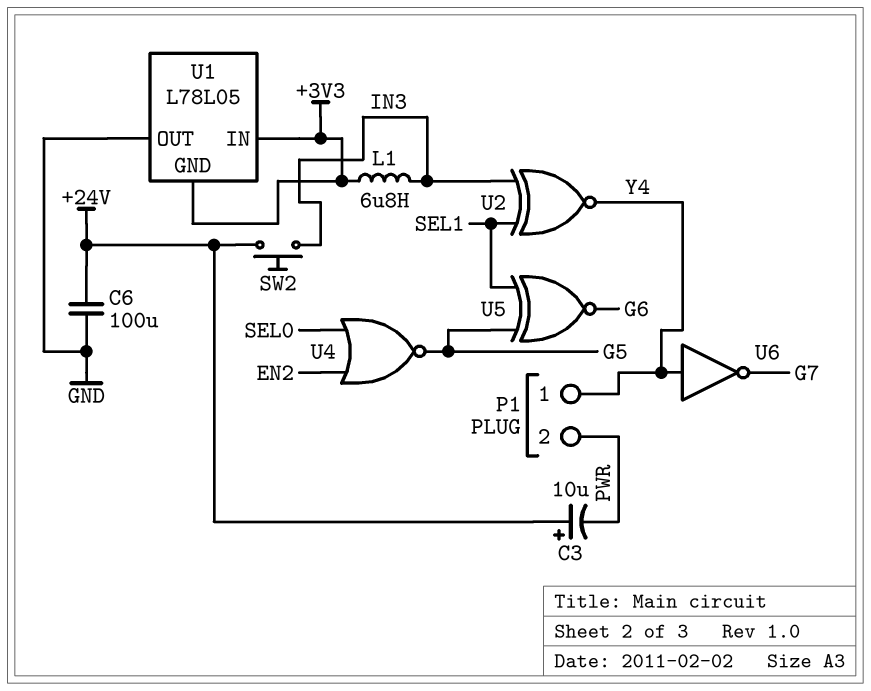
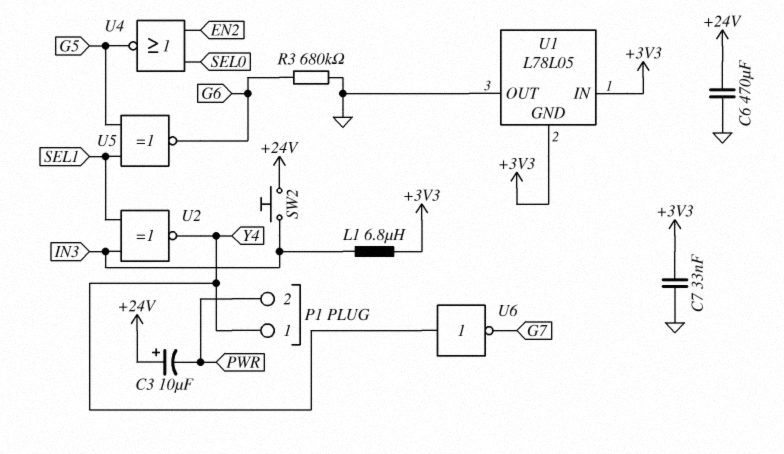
C6: 100uF (+24V, GND) -> 470uF (+24V, GND)
C7: none -> 33nF (+3V3, GND)
R3: none -> 680k (G6, GND)

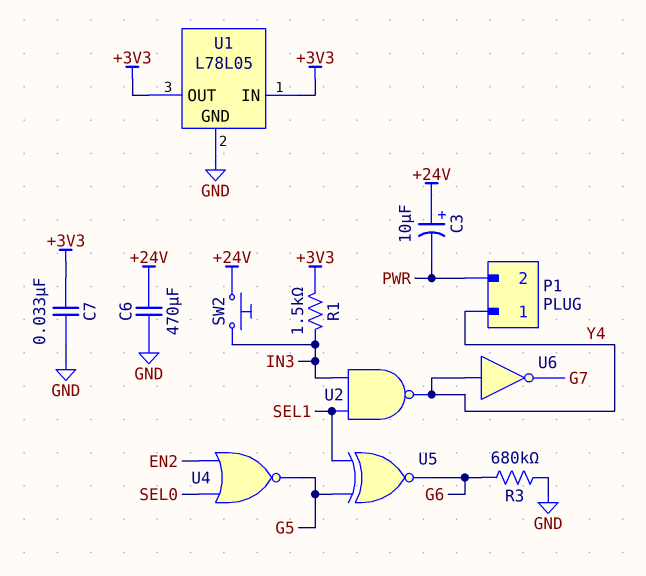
L1: 6.8uH (+3V3, IN3) -> none
R1: none -> 1.5k (+3V3, IN3)
U1 pin GND: +3V3 -> GND
U1 pin OUT: GND -> +3V3
U2: XNOR (in IN3, in SEL1, out Y4) -> NAND (in IN3, in SEL1, out Y4)

